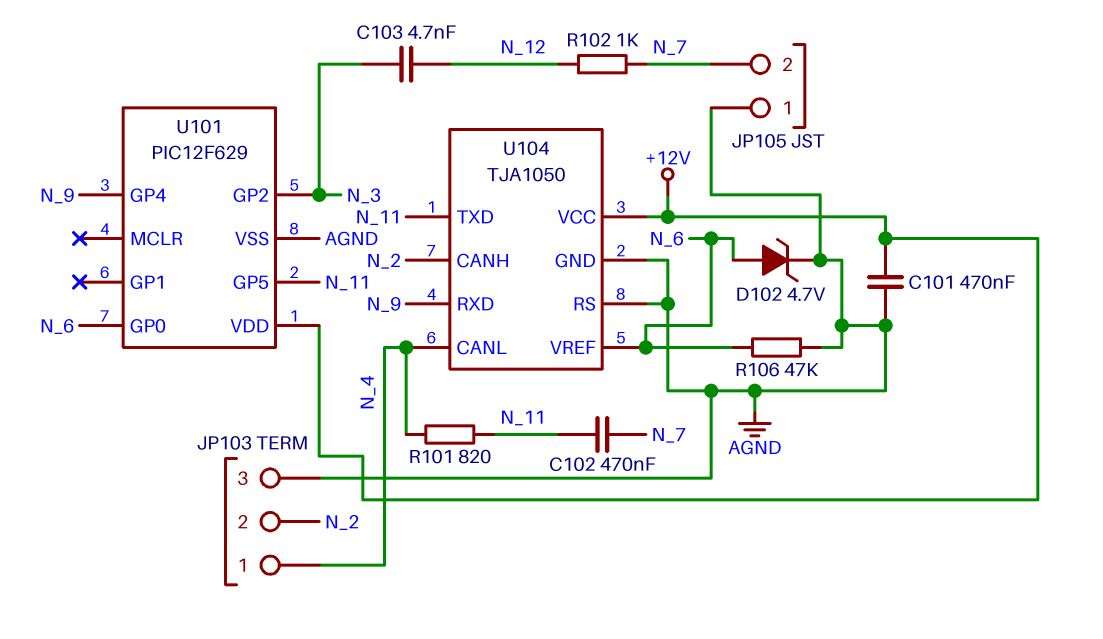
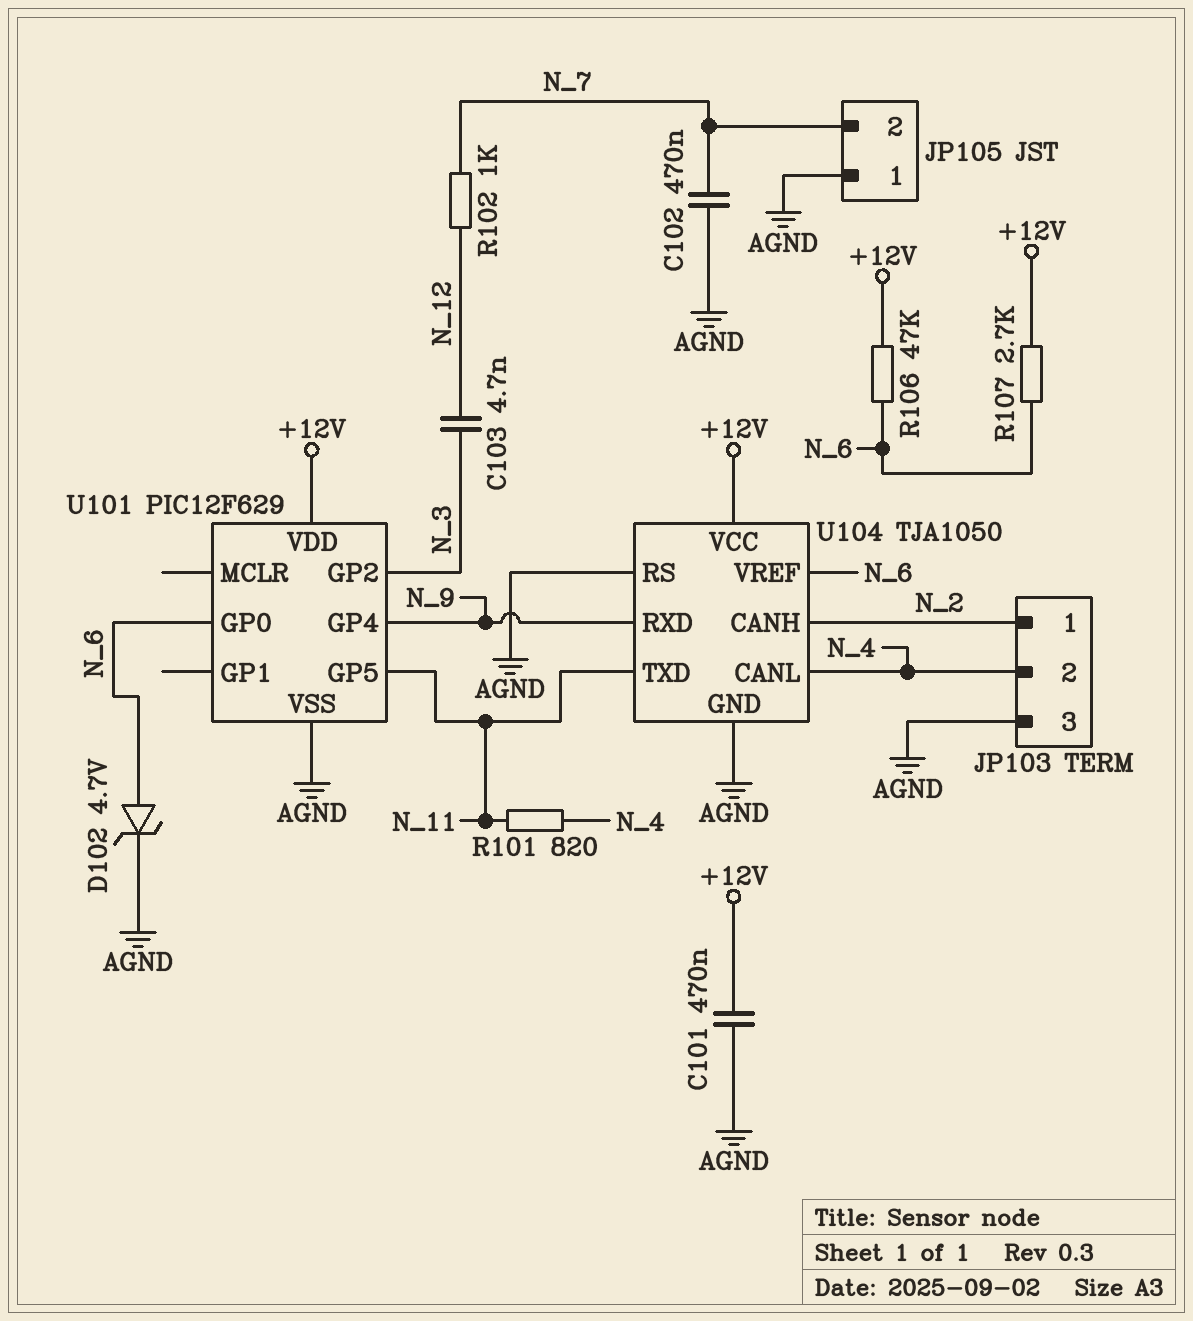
C102: 470nF (N_7, N_11) -> 470nF (AGND, N_7)
JP103 pin 1: N_4 -> N_2
JP103 pin 2: N_2 -> N_4
R106: 47k (AGND, N_6) -> 47k (+12V, N_6)
R107: none -> 2.7k (+12V, N_6)

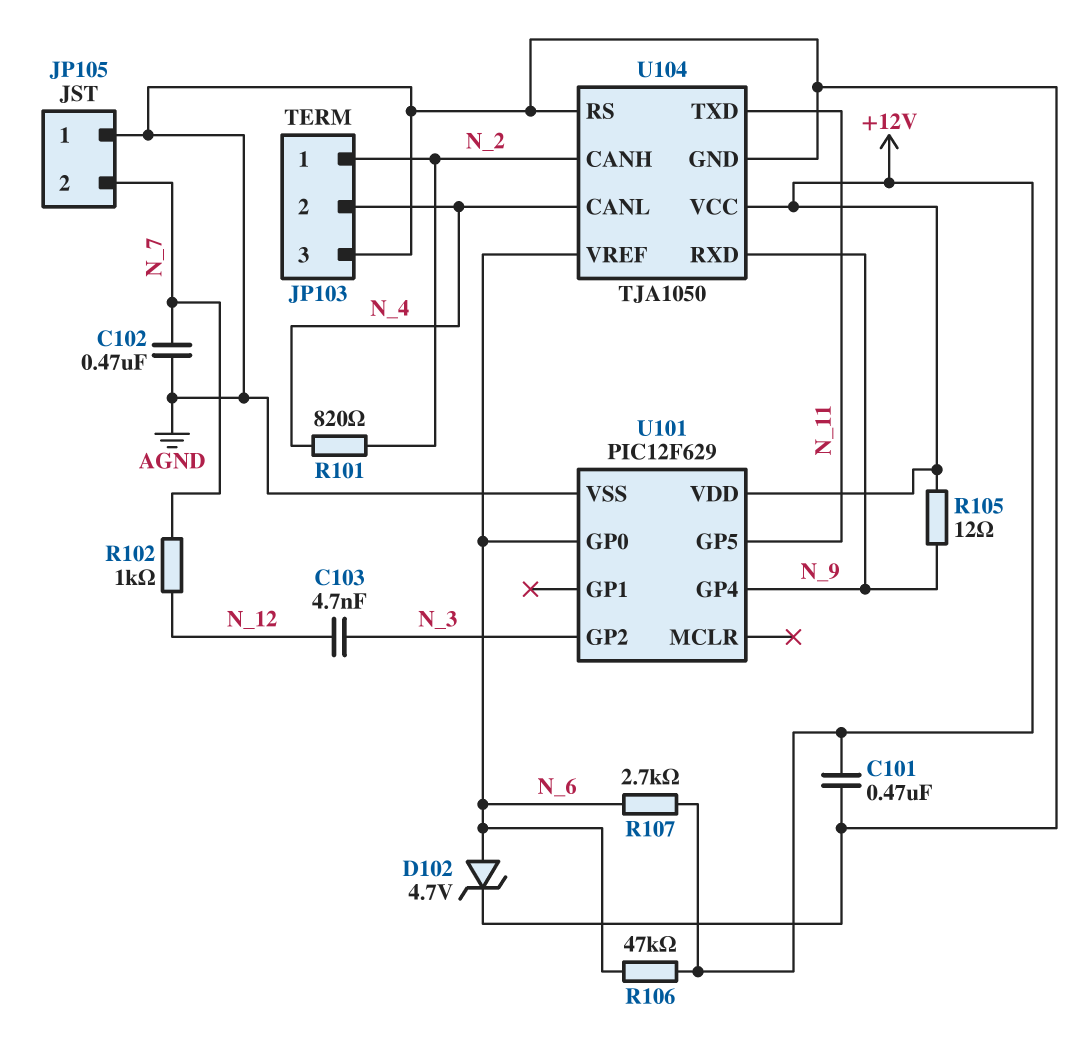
R101: 820 (N_4, N_11) -> 820 (N_2, N_4)
R105: none -> 12 (+12V, N_9)

